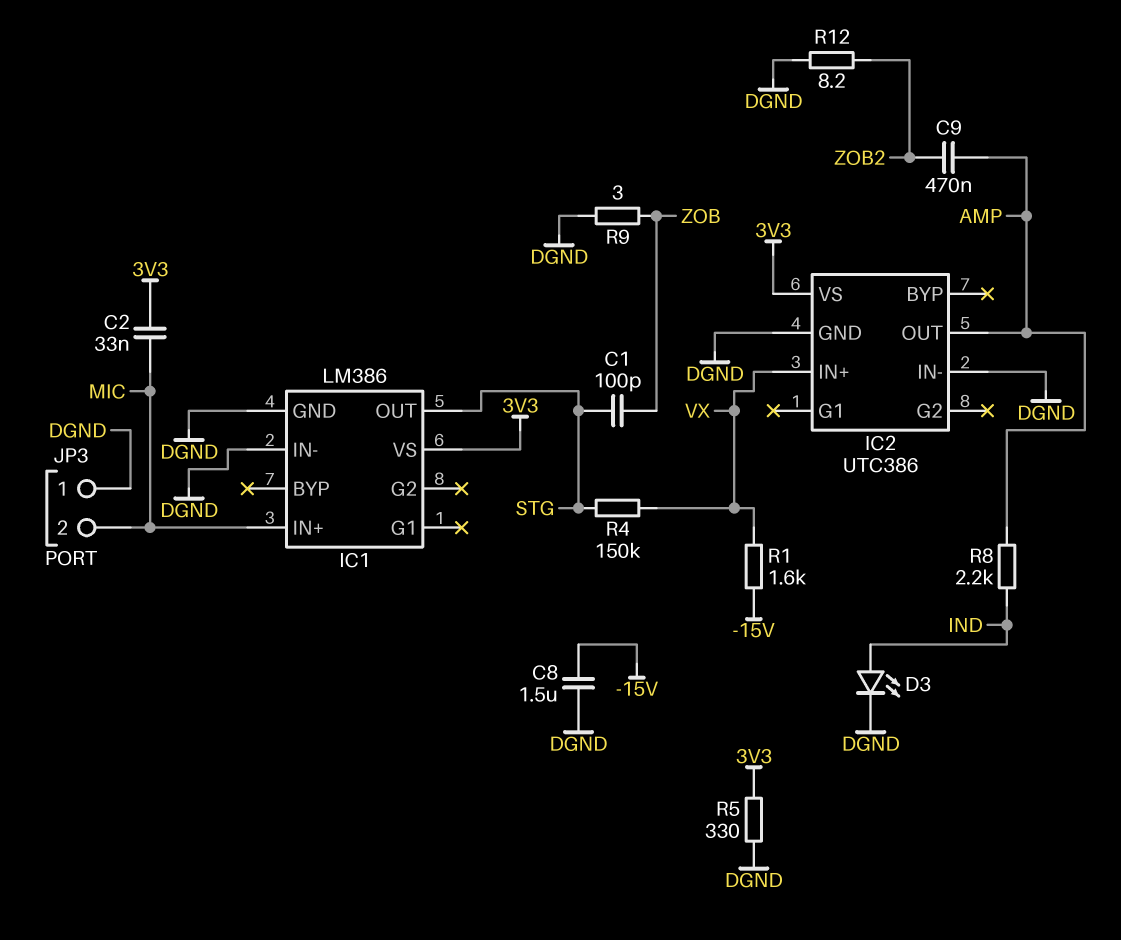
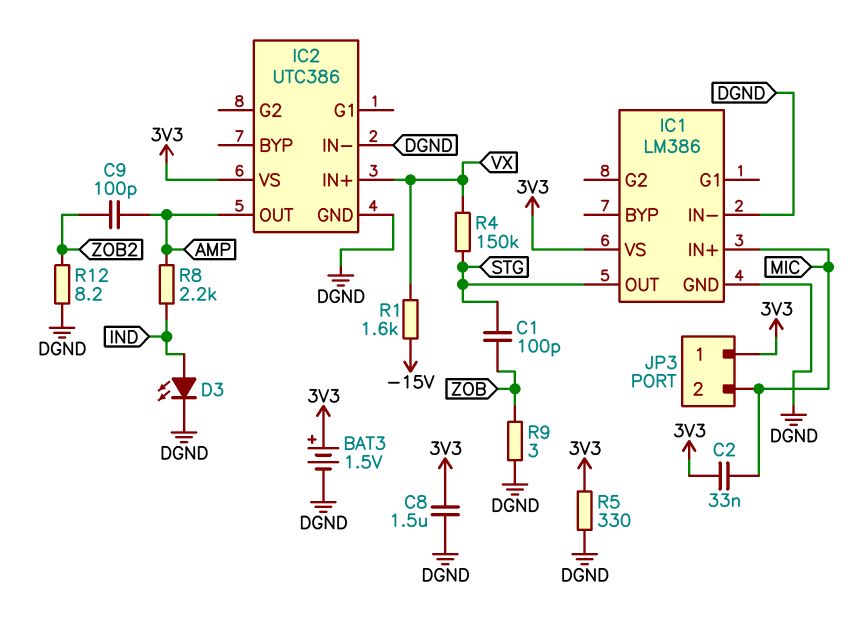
BAT3: none -> 1.5V (plus 3V3, minus DGND)
C8: 1.5uF (-15V, DGND) -> 1.5uF (3V3, DGND)
C9: 470nF (AMP, ZOB2) -> 100pF (AMP, ZOB2)
JP3 pin 1: DGND -> 3V3

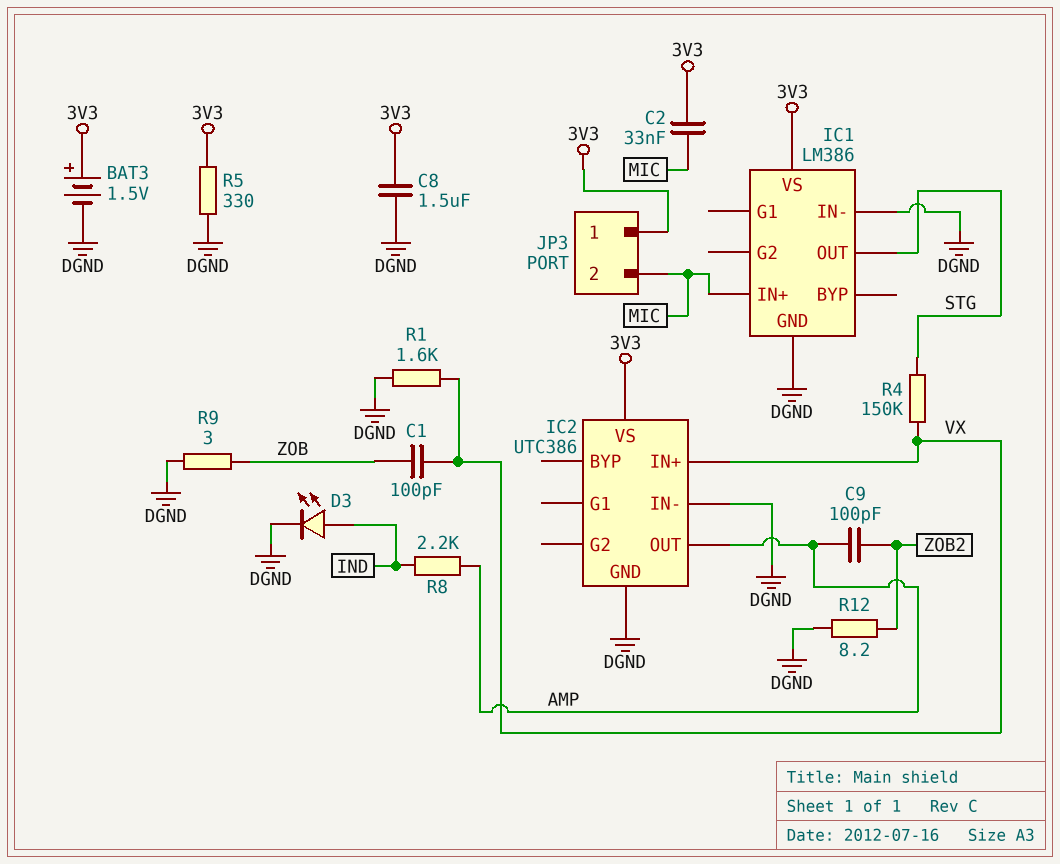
C1: 100pF (STG, ZOB) -> 100pF (VX, ZOB)
R1: 1.6k (-15V, VX) -> 1.6k (DGND, VX)

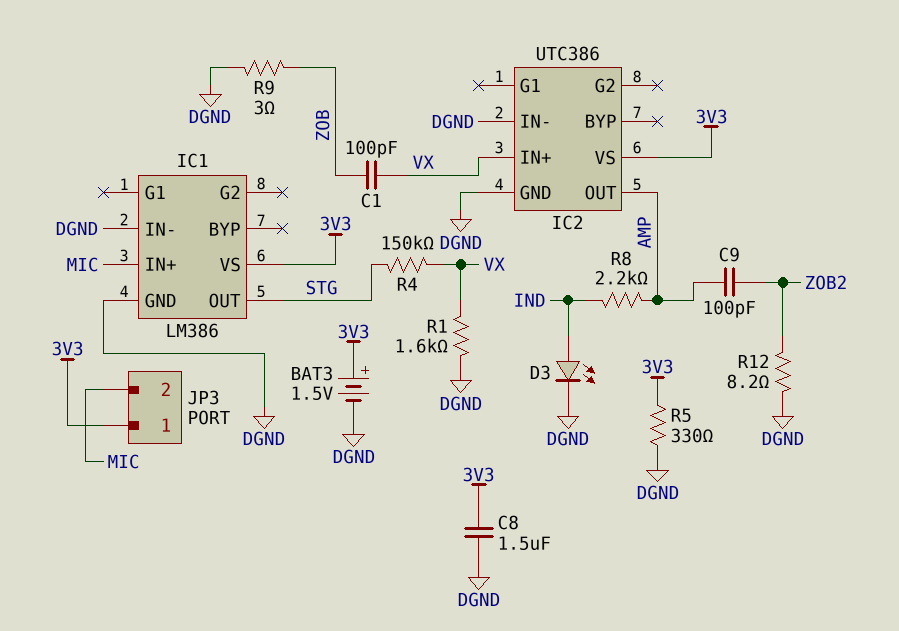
C2: 33nF (3V3, MIC) -> none

